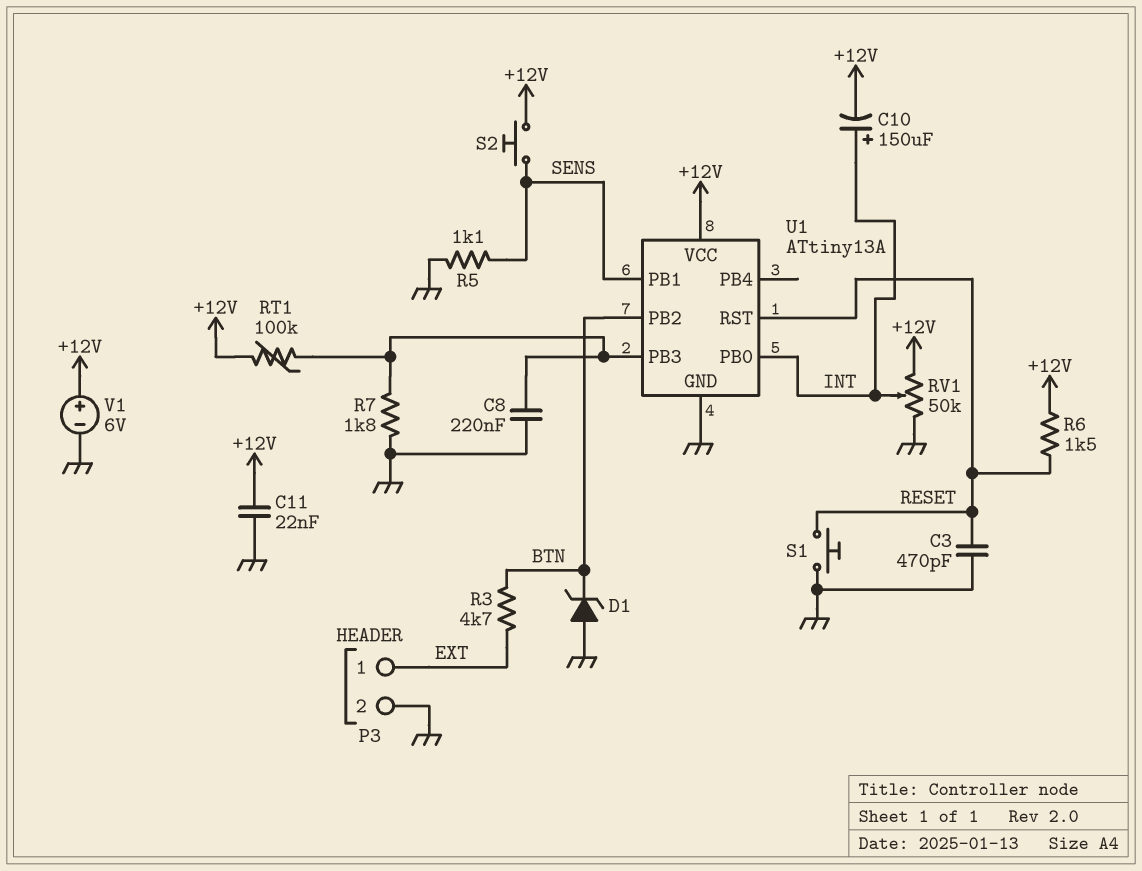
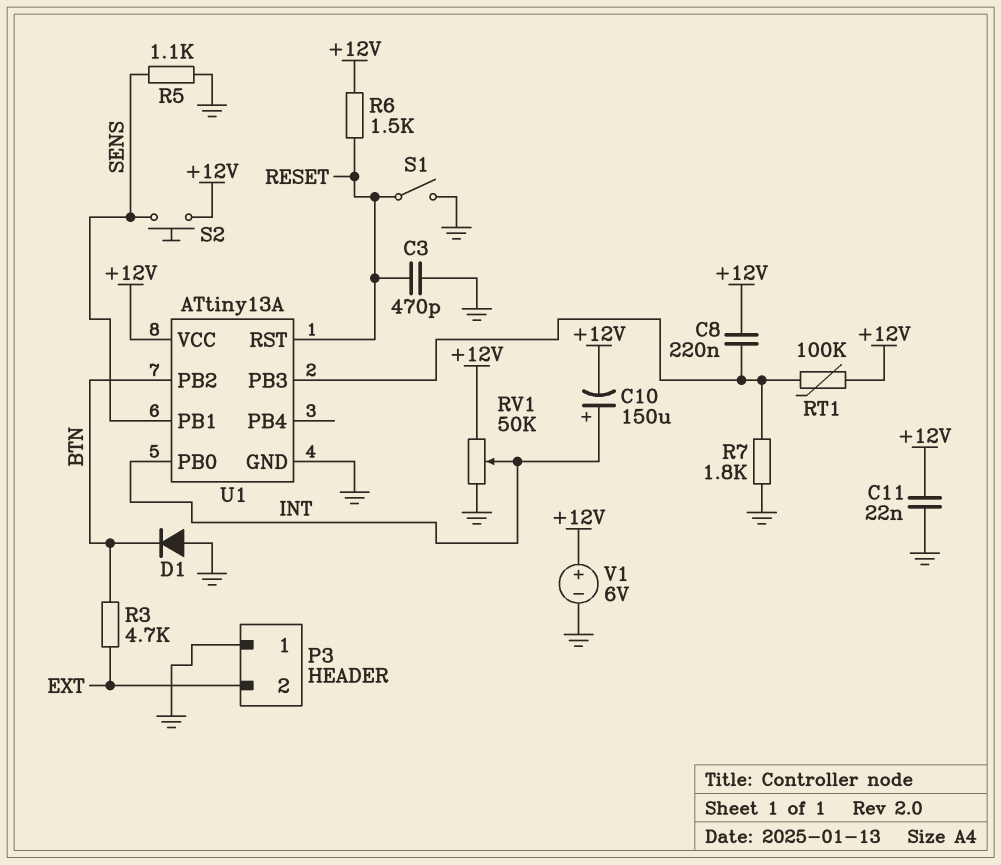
C8: 220nF (GND, U1/PB3) -> 220nF (+12V, U1/PB3)
D1: zener (A GND, K BTN) -> diode (A GND, K BTN)
P3 pin 1: EXT -> GND
P3 pin 2: GND -> EXT
S1: button (GND, RESET) -> switch (GND, RESET)

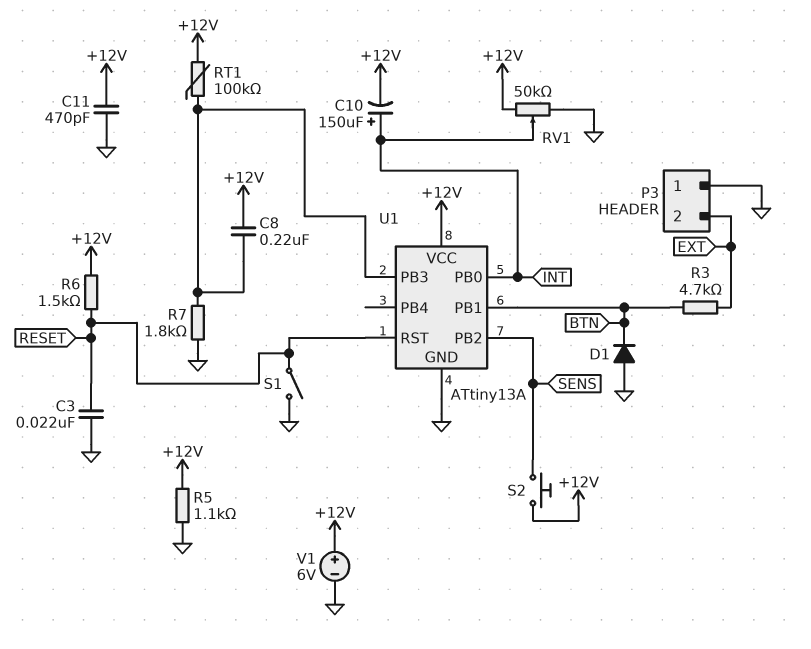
C3: 470pF (GND, RESET) -> 22nF (GND, RESET)
C11: 22nF (+12V, GND) -> 470pF (+12V, GND)
R5: 1.1k (GND, SENS) -> 1.1k (+12V, GND)
U1 pin PB1: SENS -> BTN
U1 pin PB2: BTN -> SENS

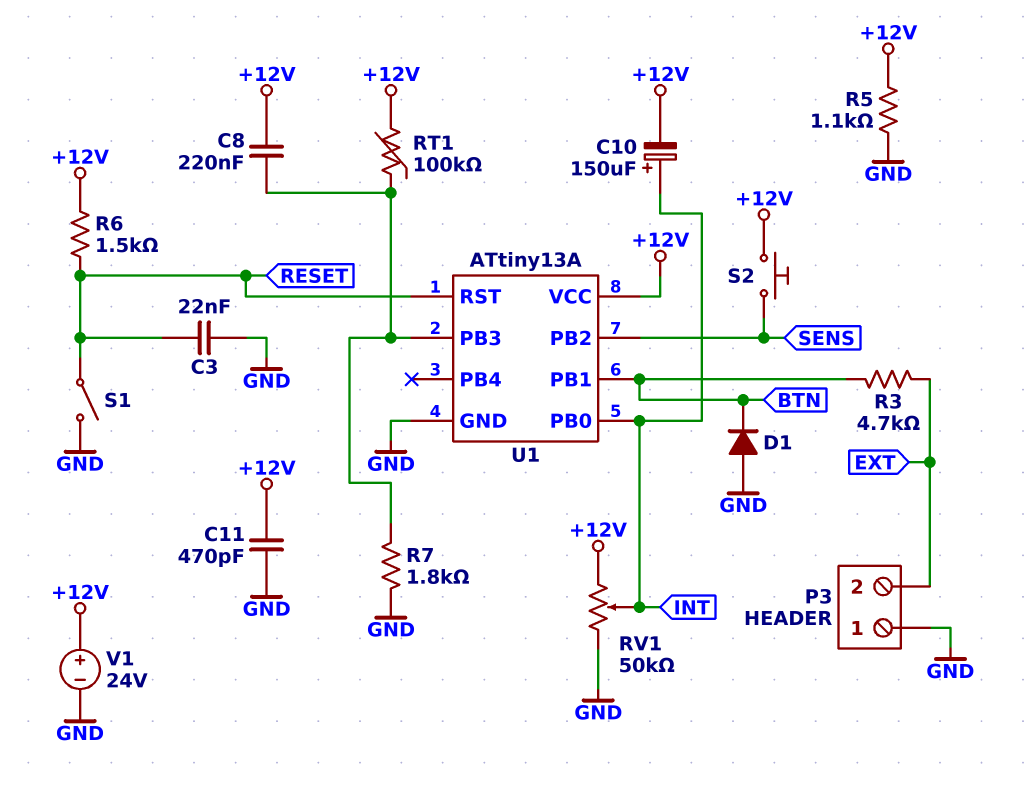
V1: 6V (plus +12V, minus GND) -> 24V (plus +12V, minus GND)

